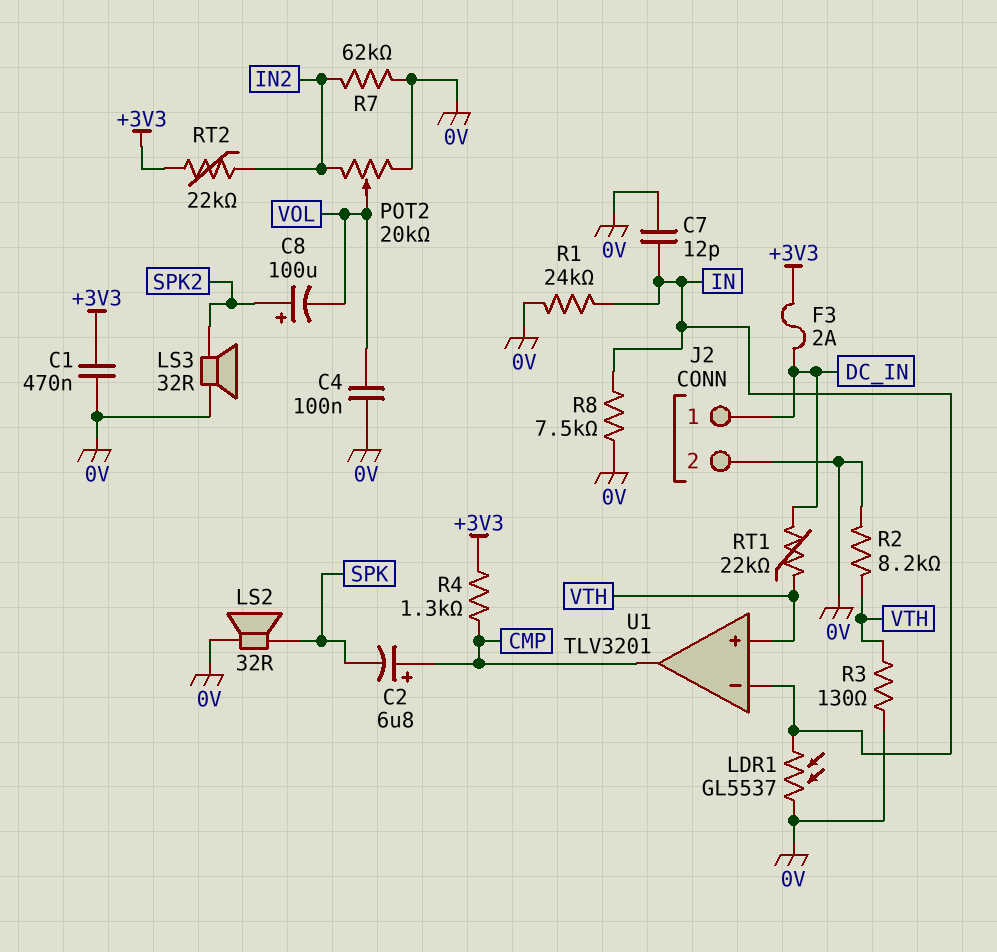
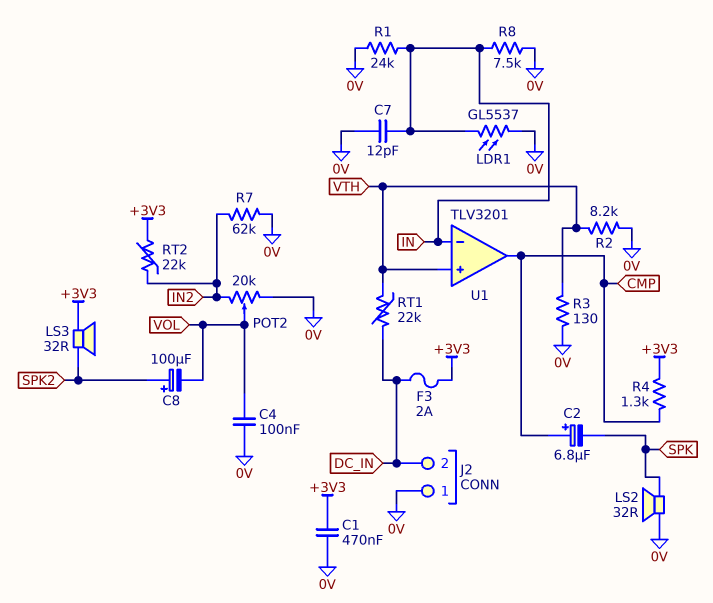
J2 pin 1: DC_IN -> 0V
J2 pin 2: 0V -> DC_IN
LS3: speaker 32R (0V, SPK2) -> speaker 32R (+3V3, SPK2)

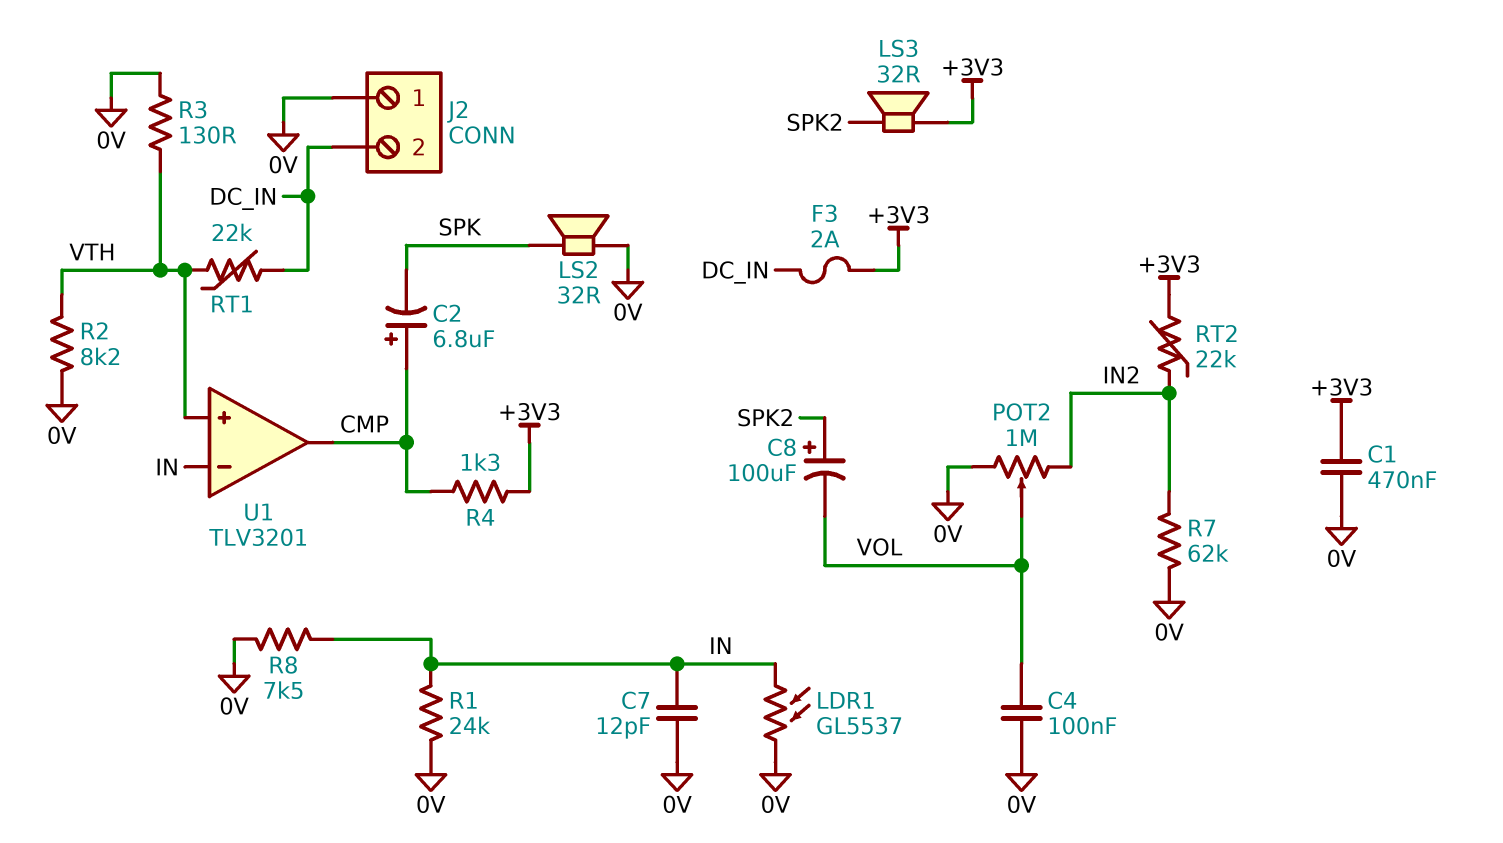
POT2: 20k (0V, IN2, wiper VOL) -> 1M (0V, IN2, wiper VOL)

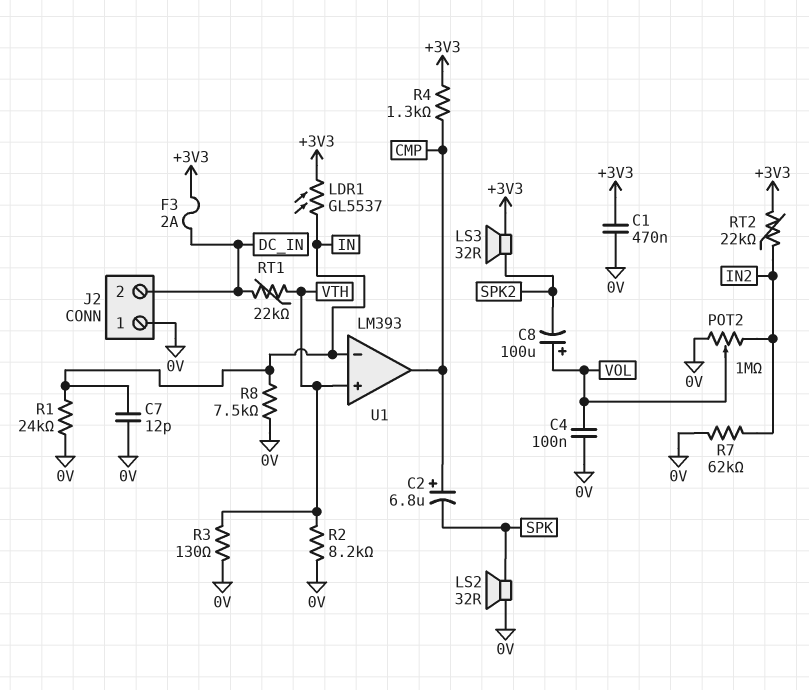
C8: 100uF (plus SPK2, minus VOL) -> 100uF (plus VOL, minus SPK2)
LDR1: GL5537 (0V, IN) -> GL5537 (+3V3, IN)
U1: TLV3201 -> LM393

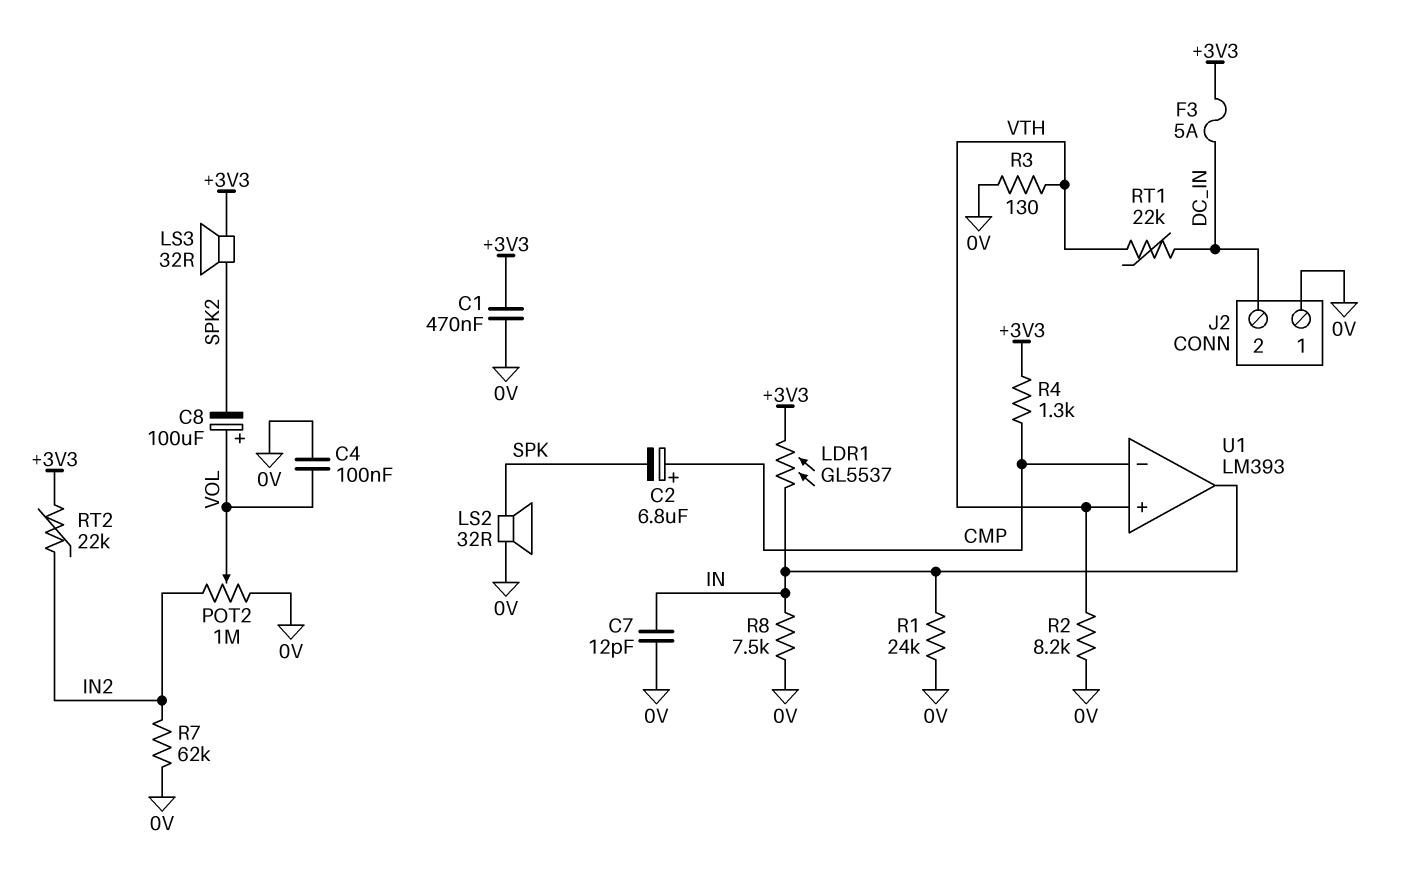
F3: 2A (+3V3, DC_IN) -> 5A (+3V3, DC_IN)
U1 pin in-: IN -> CMP
U1 pin out: CMP -> IN

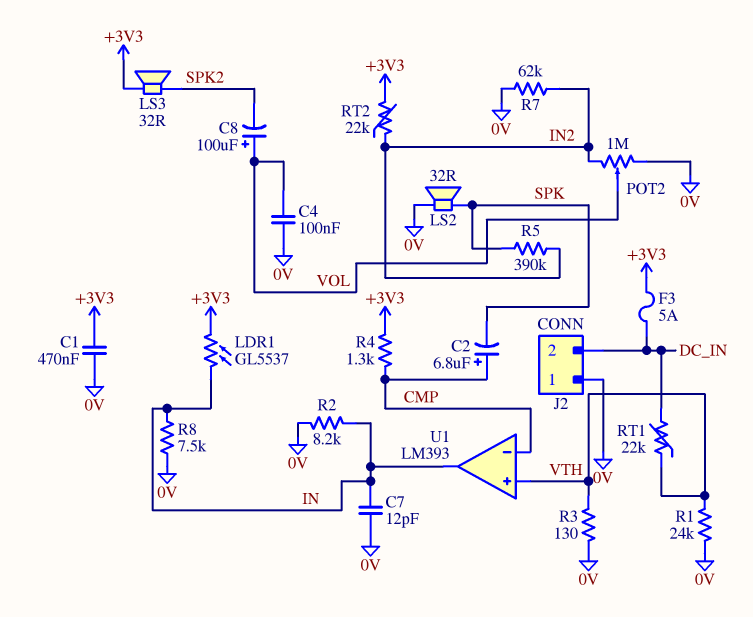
R1: 24k (0V, IN) -> 24k (0V, VTH)
R2: 8.2k (0V, VTH) -> 8.2k (0V, IN)
R5: none -> 390k (IN2, SPK)

